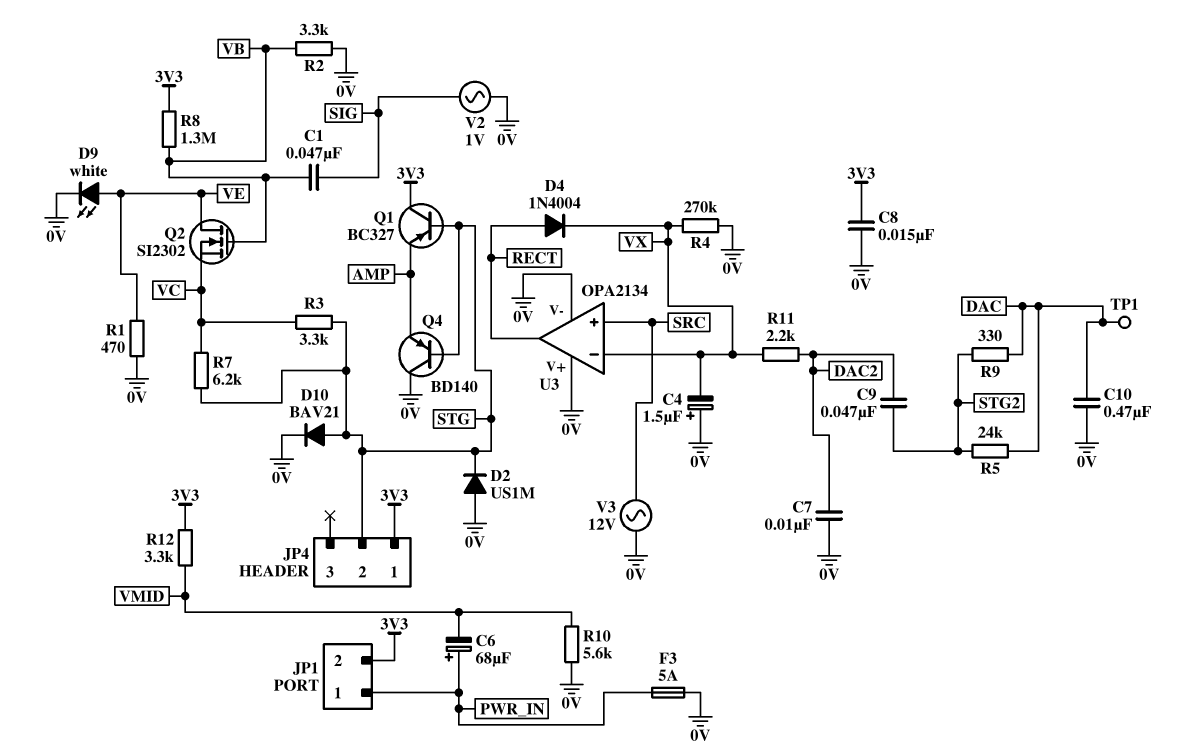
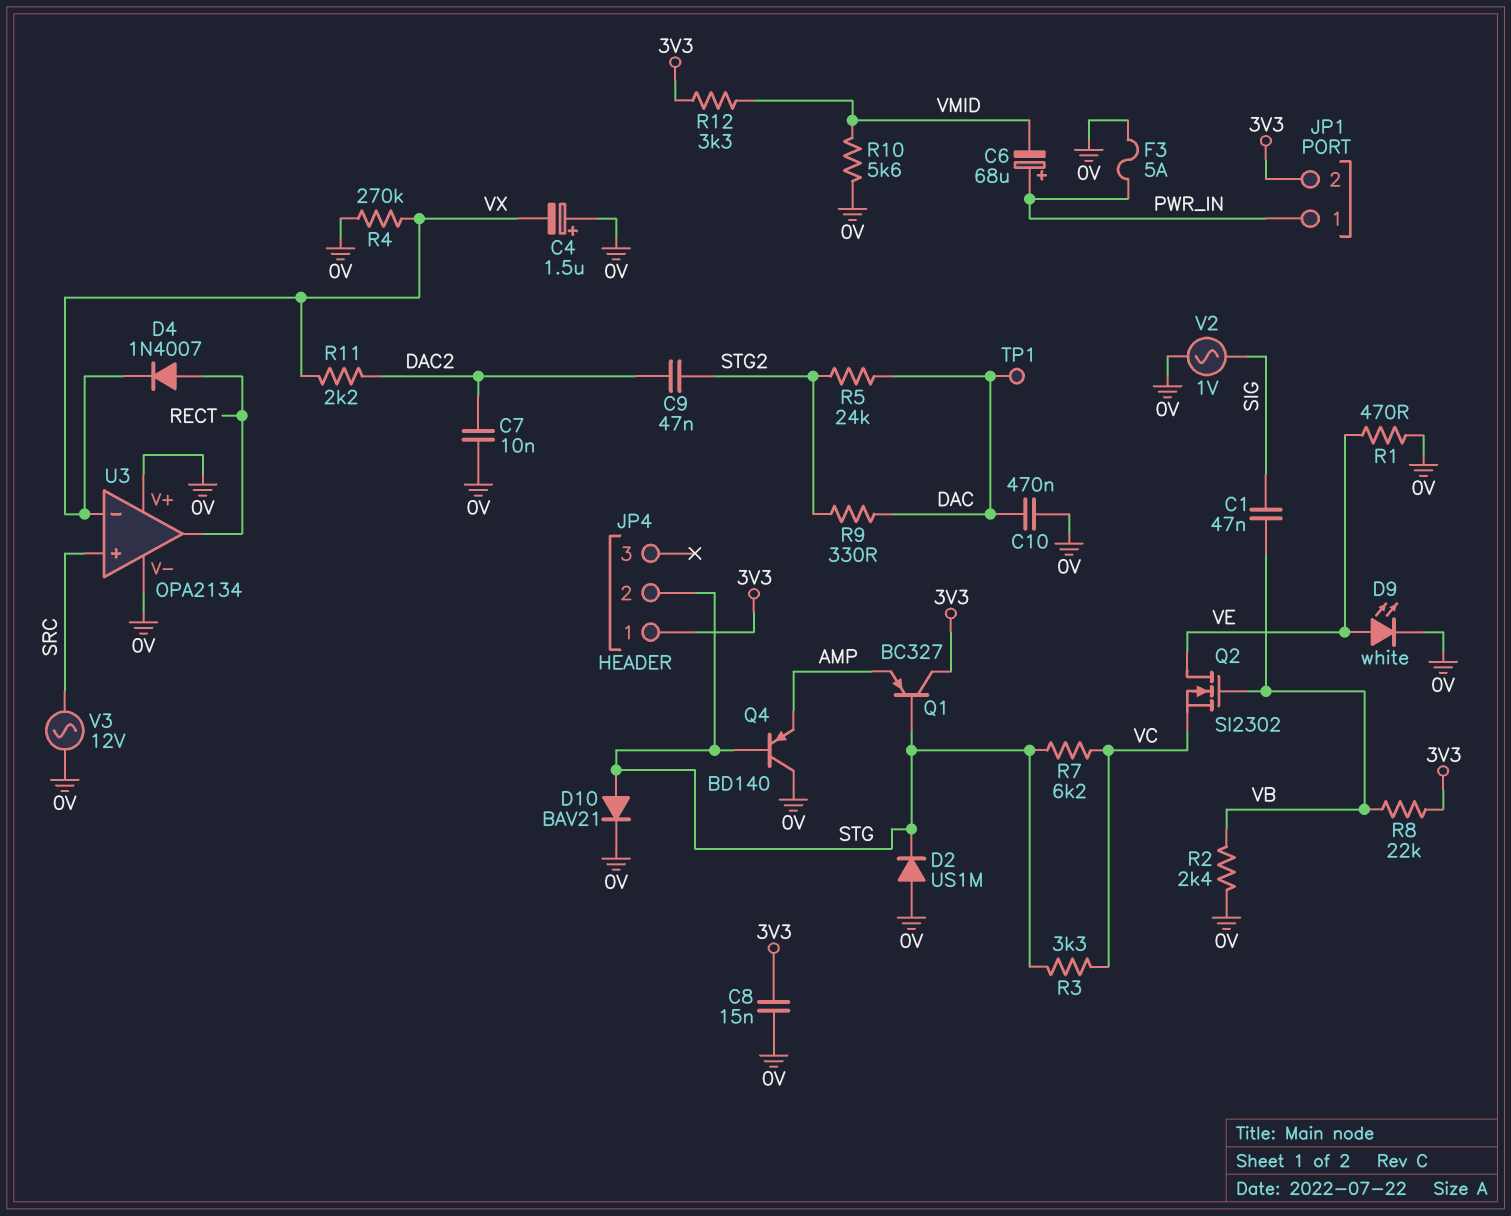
D4: diode 1N4004 (A RECT, K VX) -> diode 1N4007 (A RECT, K VX)
R2: 3.3k (0V, VB) -> 2.4k (0V, VB)
R8: 1.3M (3V3, VB) -> 22k (3V3, VB)

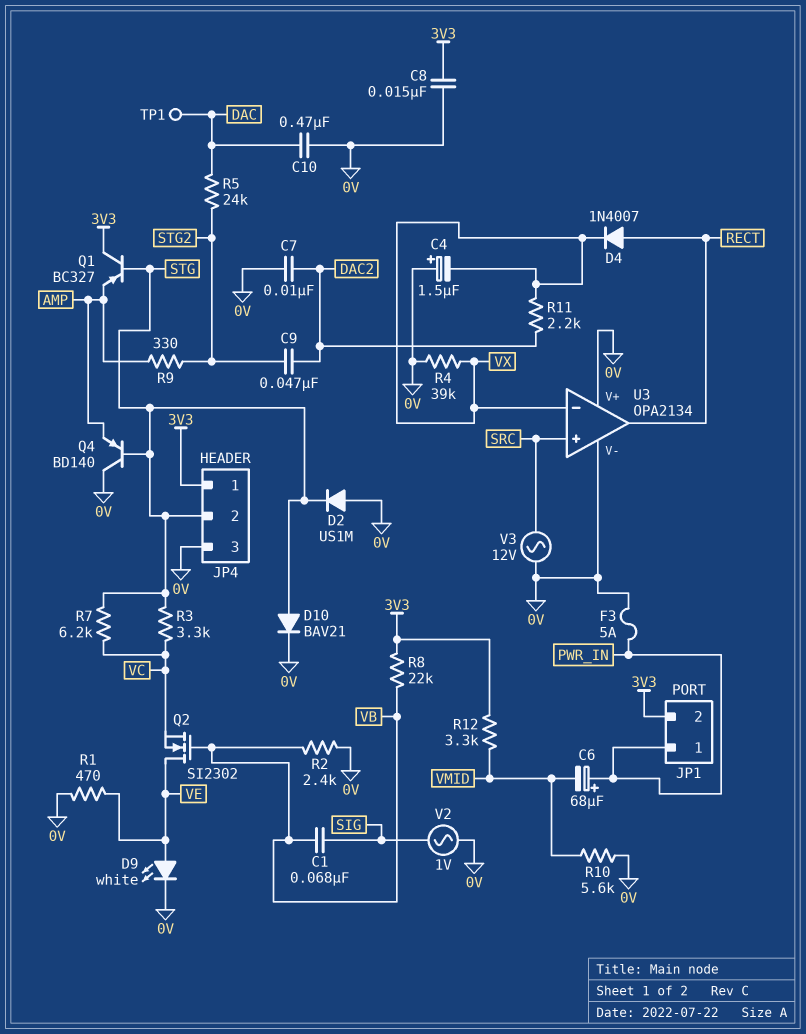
C1: 47nF (SIG, VB) -> 68nF (SIG, VB)
JP4 pin 3: none -> 0V
R4: 270k (0V, VX) -> 39k (0V, VX)
R9: 330 (DAC, STG2) -> 330 (AMP, STG2)

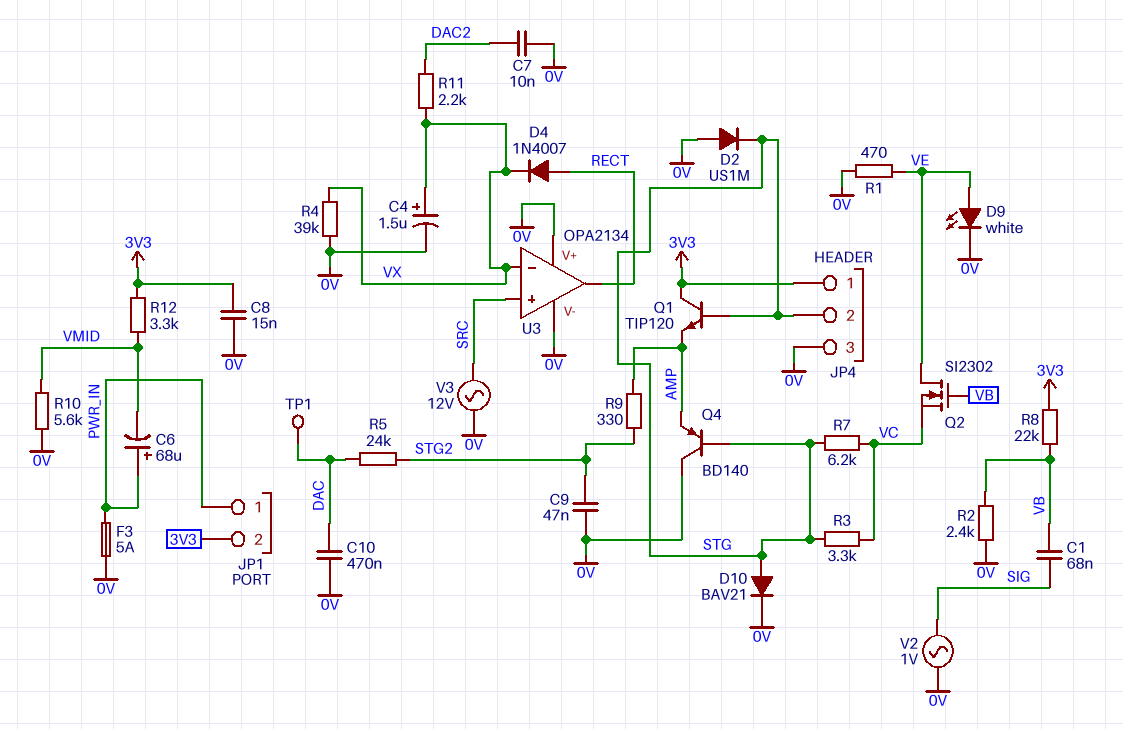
C4: 1.5uF (plus 0V, minus VX) -> 1.5uF (plus VX, minus 0V)
C9: 47nF (DAC2, STG2) -> 47nF (0V, STG2)
Q1: PNP BC327 (B STG, C 3V3, E AMP) -> NPN TIP120 (B STG, C 3V3, E AMP)

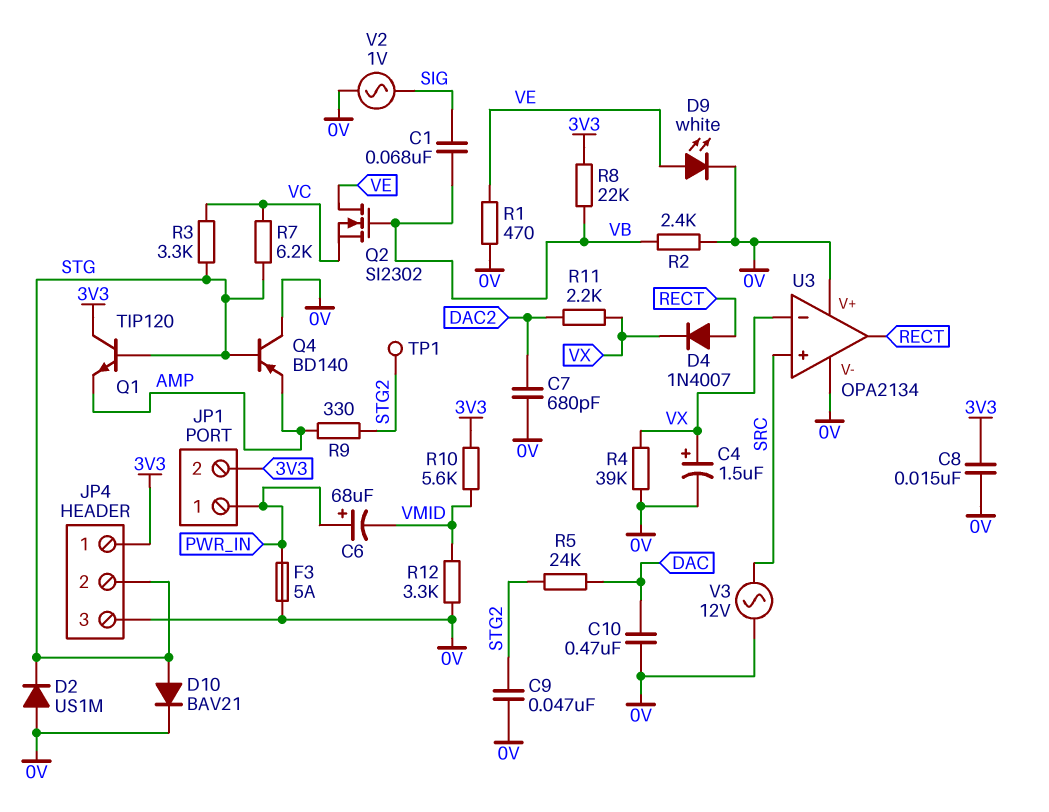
C7: 10nF (0V, DAC2) -> 680pF (0V, DAC2)
R10: 5.6k (0V, VMID) -> 5.6k (3V3, VMID)
R12: 3.3k (3V3, VMID) -> 3.3k (0V, VMID)
TP1: test point (DAC) -> test point (STG2)

